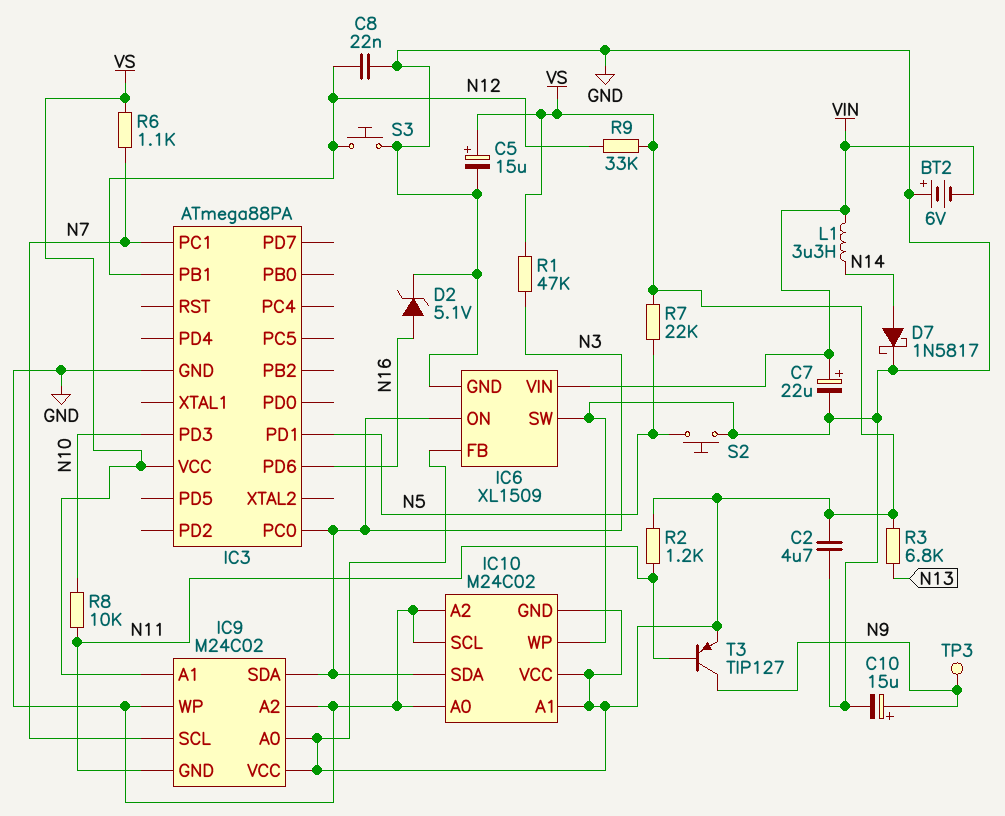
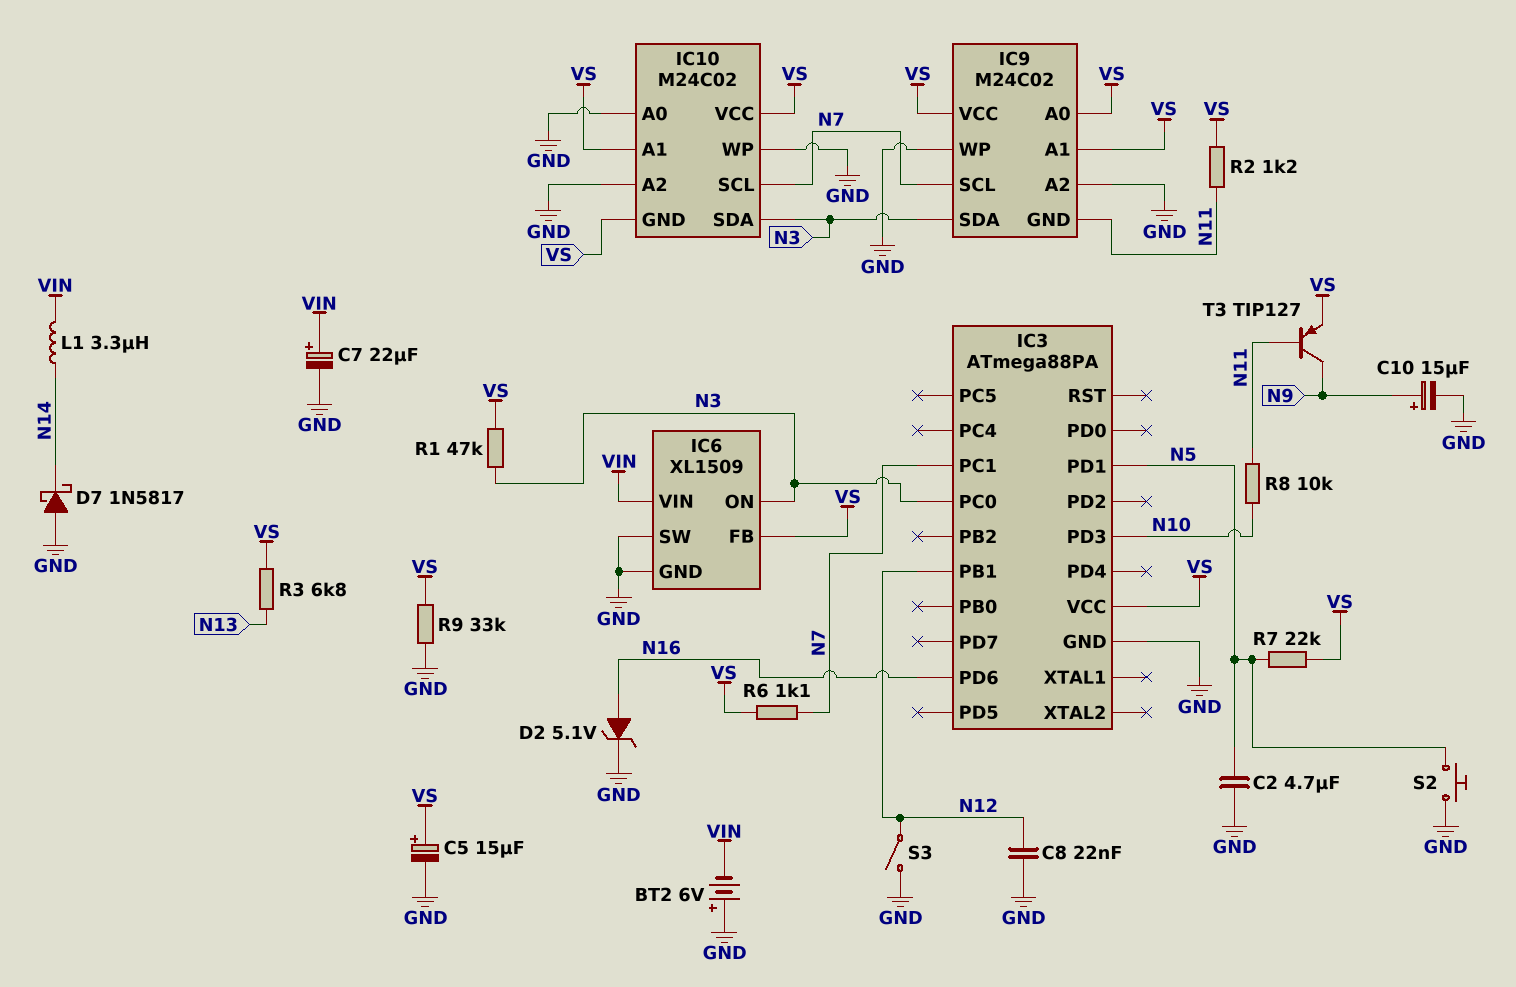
C2: 4.7uF (GND, VS) -> 4.7uF (GND, N5)
D7: schottky 1N5817 (A N14, K GND) -> schottky 1N5817 (A GND, K N14)
IC10 pin SCL: GND -> N7
R9: 33k (N12, VS) -> 33k (GND, VS)
S3: button (GND, N12) -> switch (GND, N12)
TP3: test point (N9) -> none

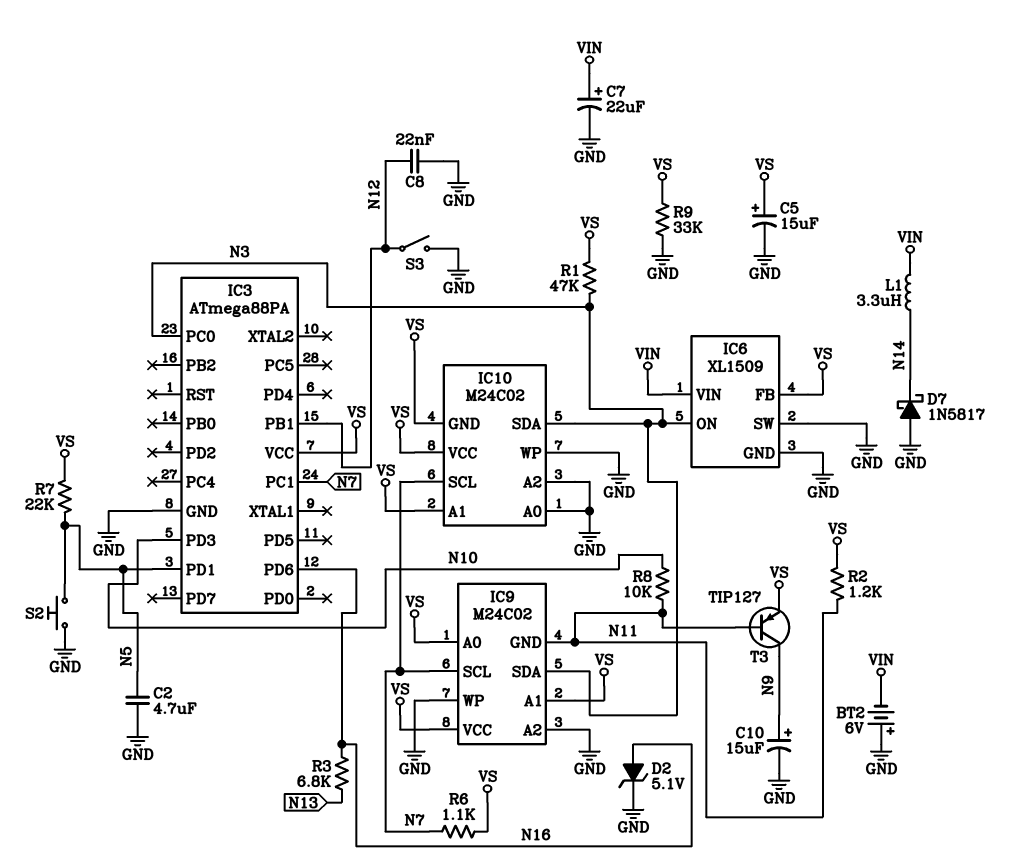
R3: 6.8k (N13, VS) -> 6.8k (N13, N16)

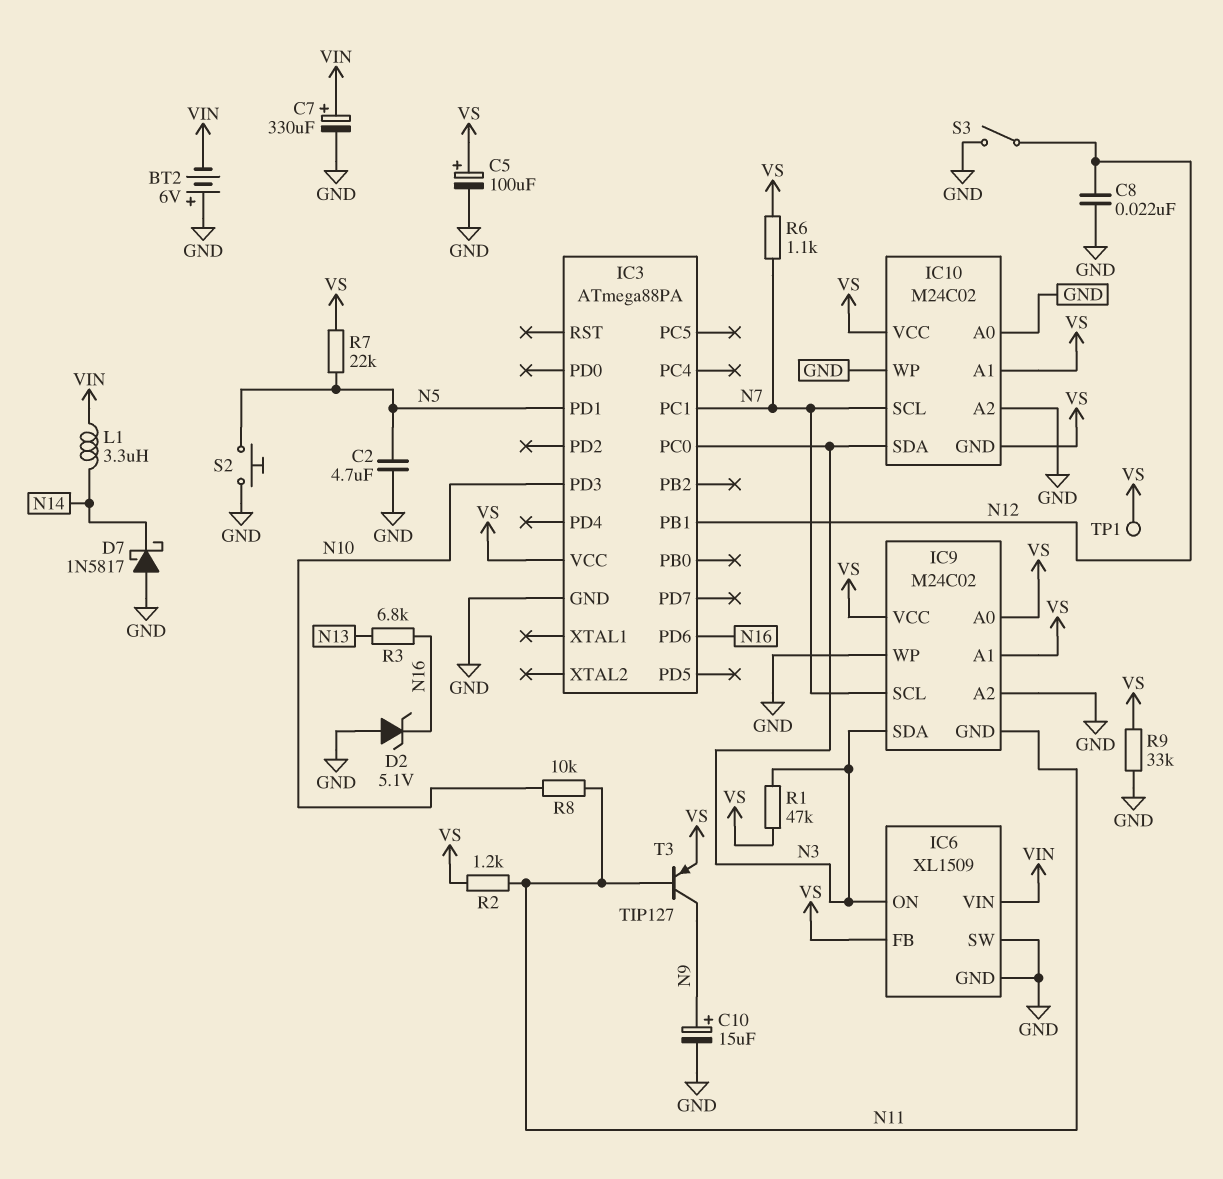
C5: 15uF (plus VS, minus GND) -> 100uF (plus VS, minus GND)
C7: 22uF (plus VIN, minus GND) -> 330uF (plus VIN, minus GND)
D2: zener 5.1V (A N16, K GND) -> zener 5.1V (A GND, K N16)
TP1: none -> test point (VS)

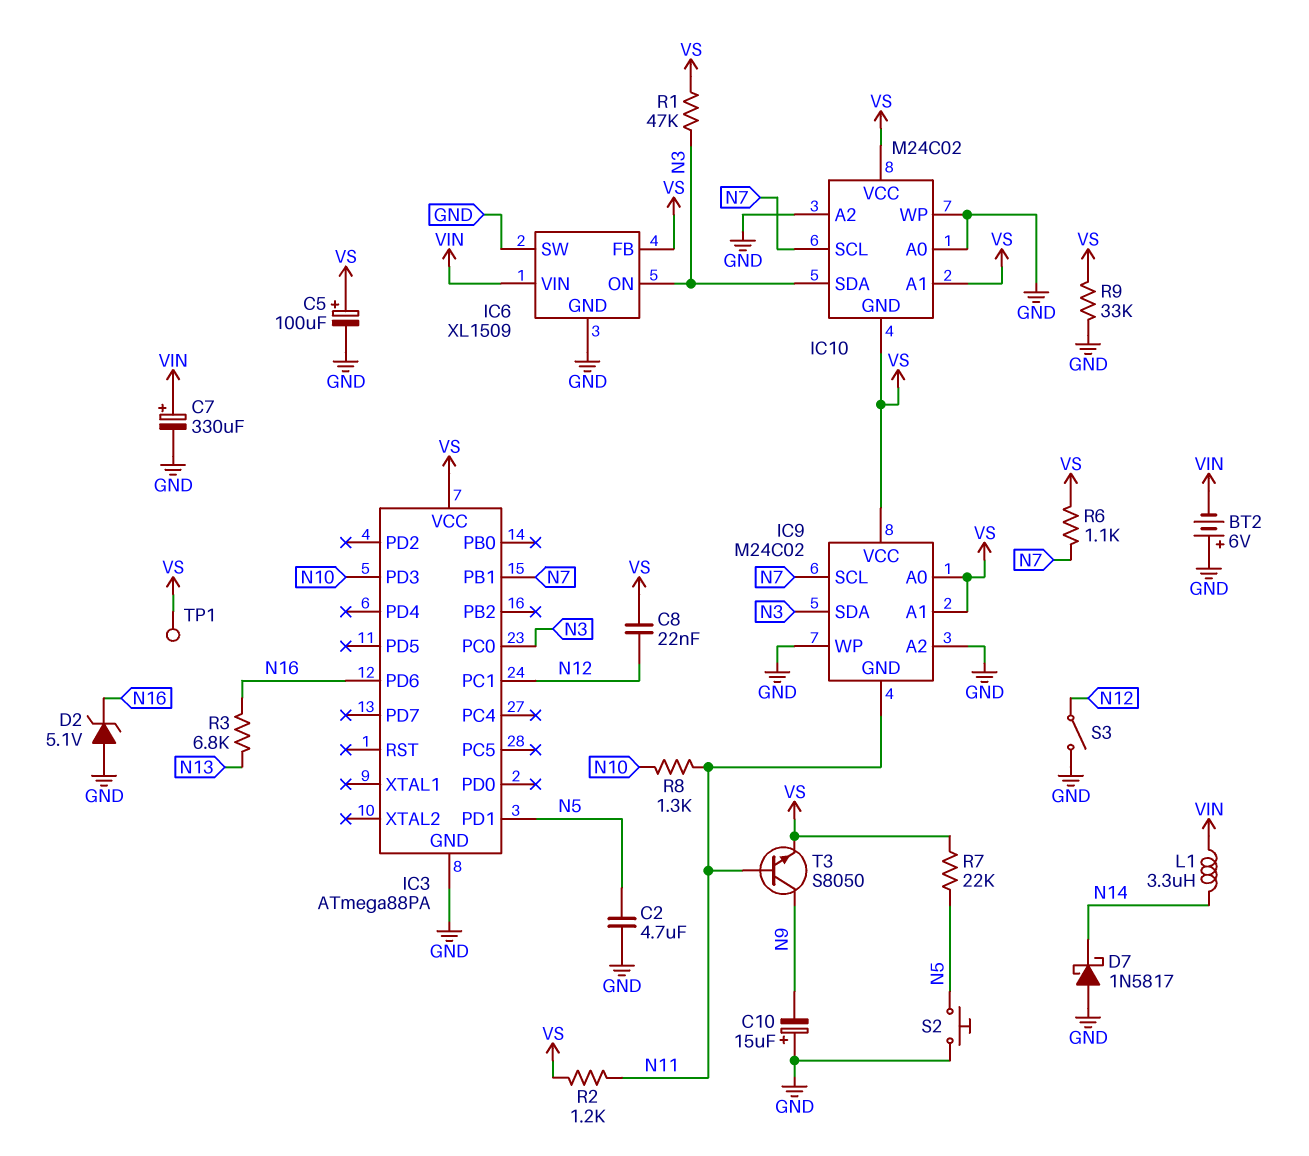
C8: 22nF (GND, N12) -> 22nF (N12, VS)
C10: 15uF (plus N9, minus GND) -> 15uF (plus GND, minus N9)
IC3 pin PB1: N12 -> N7
IC3 pin PC1: N7 -> N12
R8: 10k (N10, N11) -> 1.3k (N10, N11)
T3: PNP TIP127 (B N11, C N9, E VS) -> NPN S8050 (B N11, C N9, E VS)

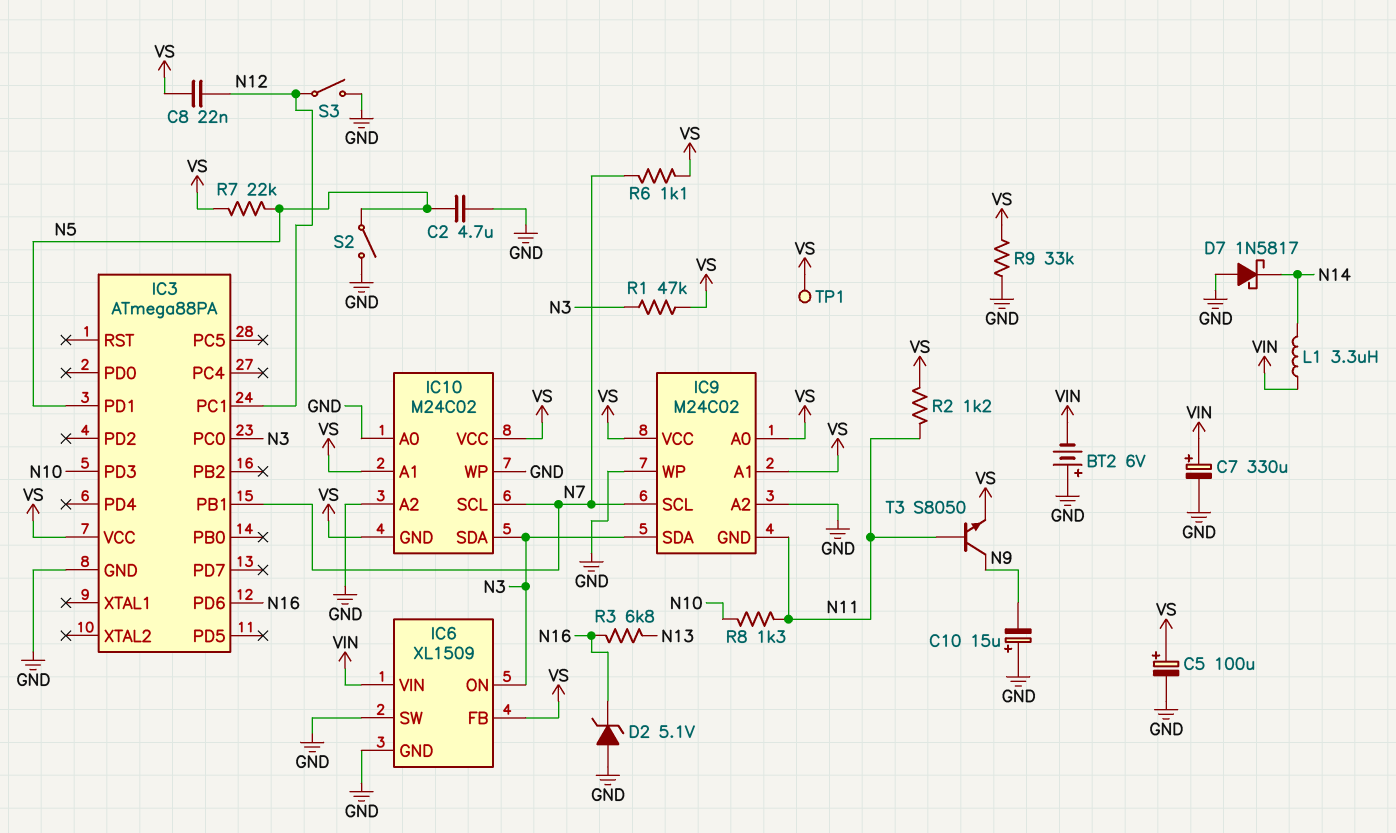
S2: button (GND, N5) -> switch (GND, N5)

